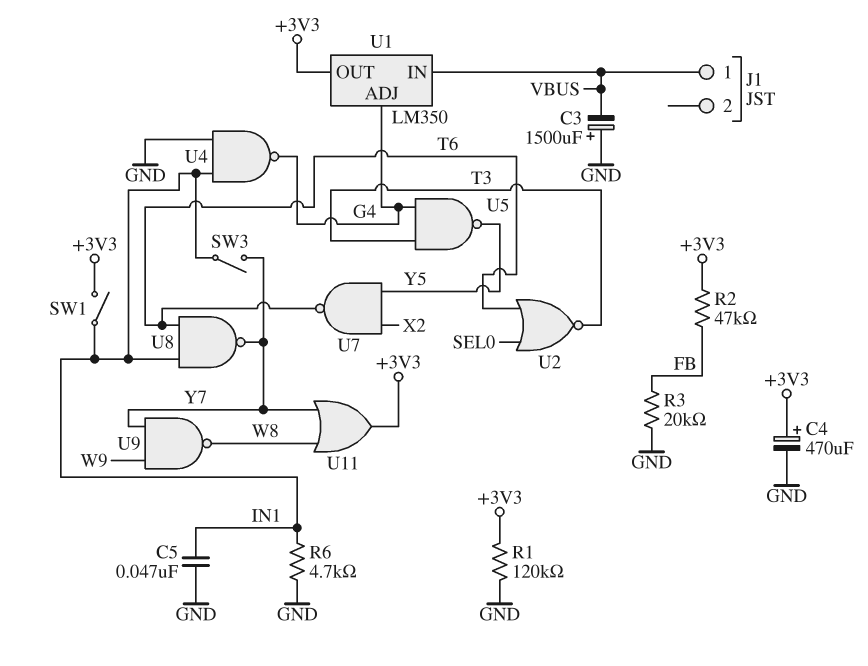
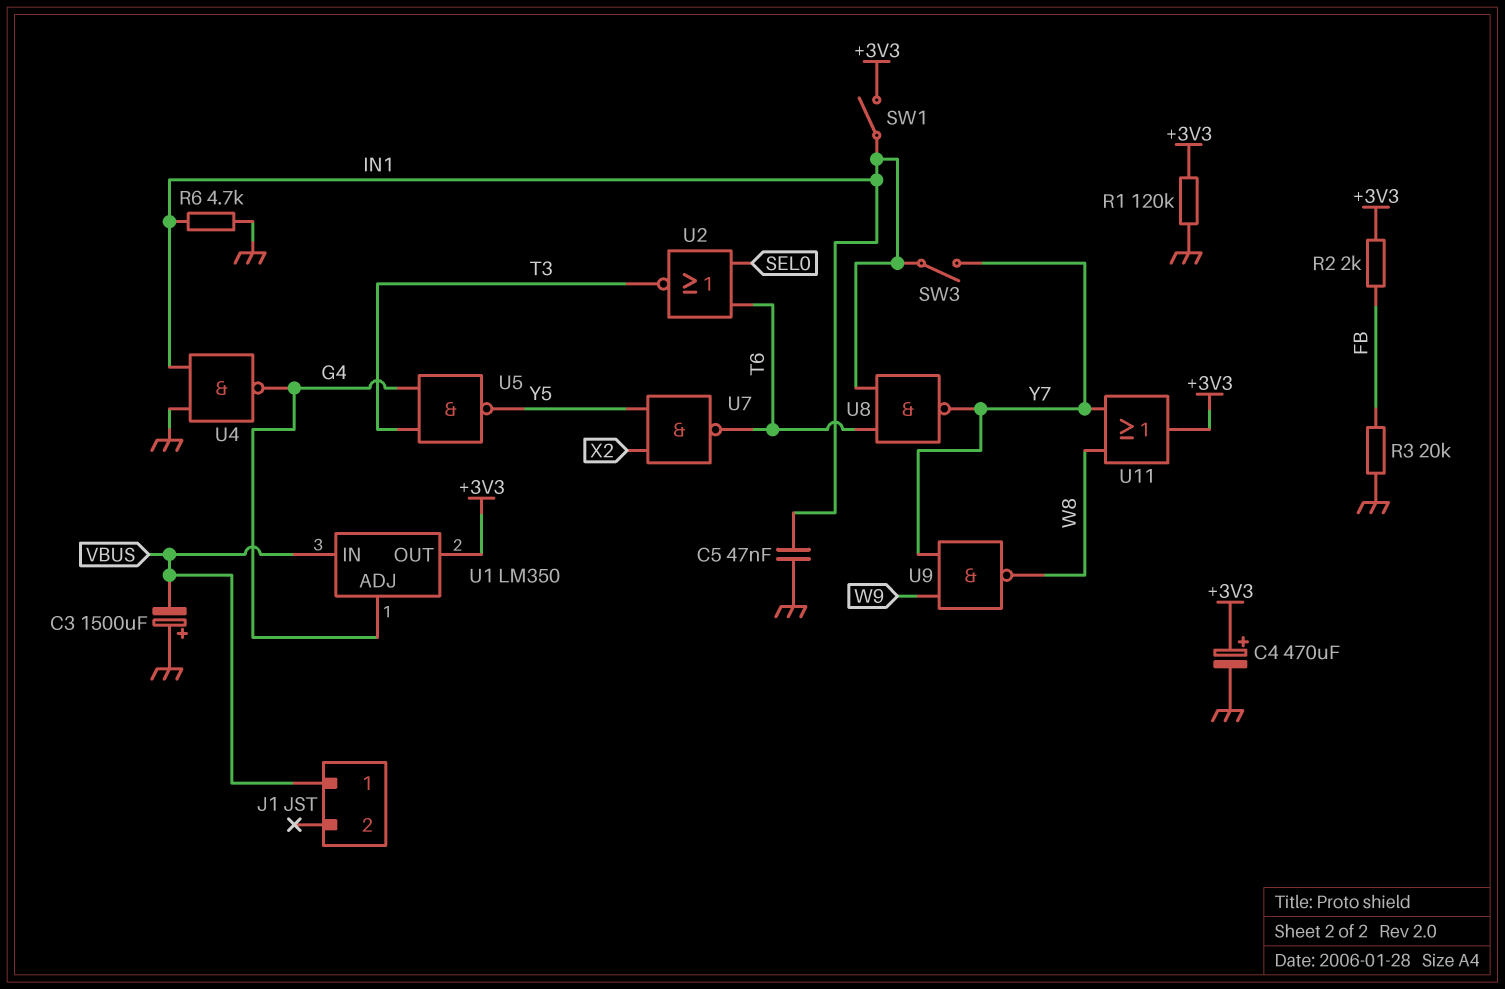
R2: 47k (+3V3, FB) -> 2k (+3V3, FB)

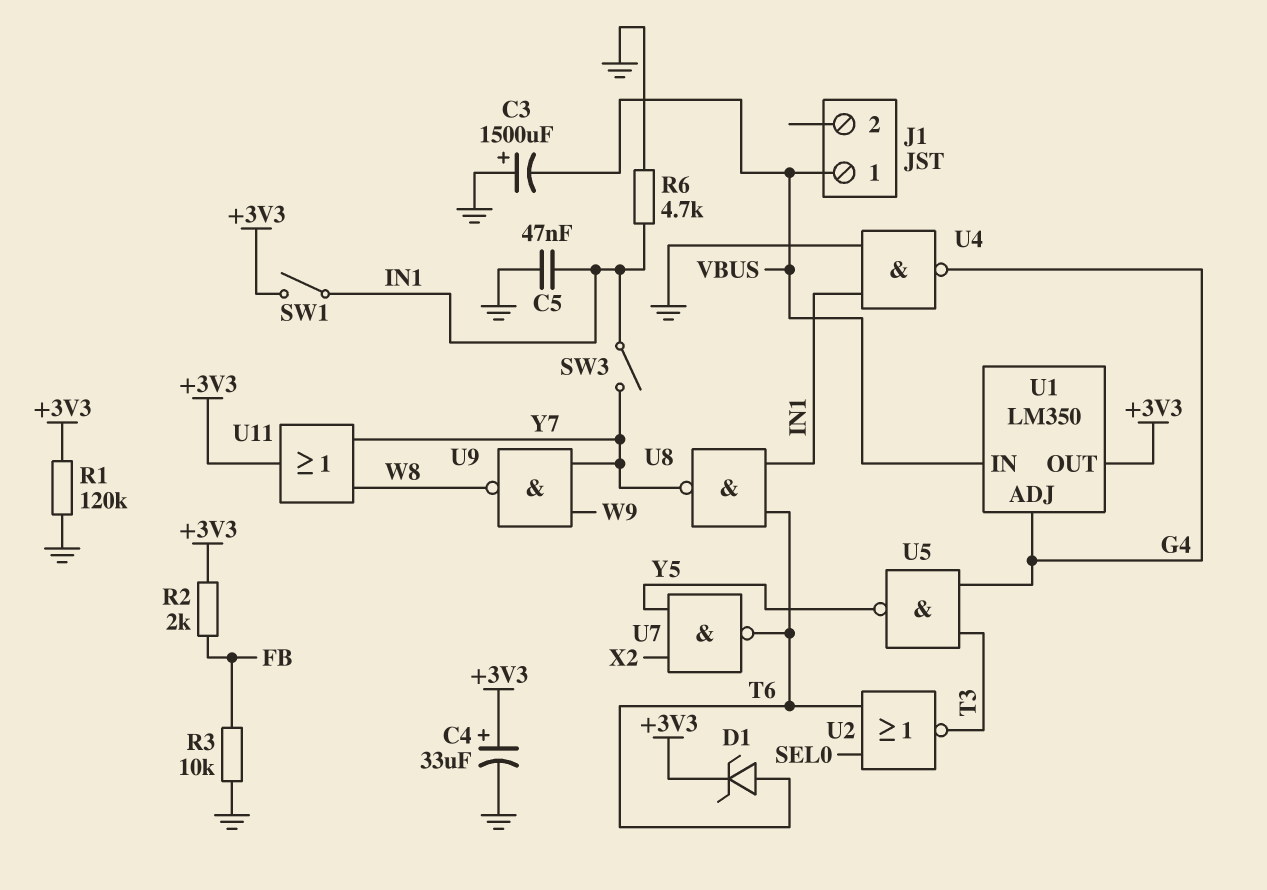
C4: 470uF (plus +3V3, minus GND) -> 33uF (plus +3V3, minus GND)
D1: none -> zener (A T6, K +3V3)
R3: 20k (FB, GND) -> 10k (FB, GND)

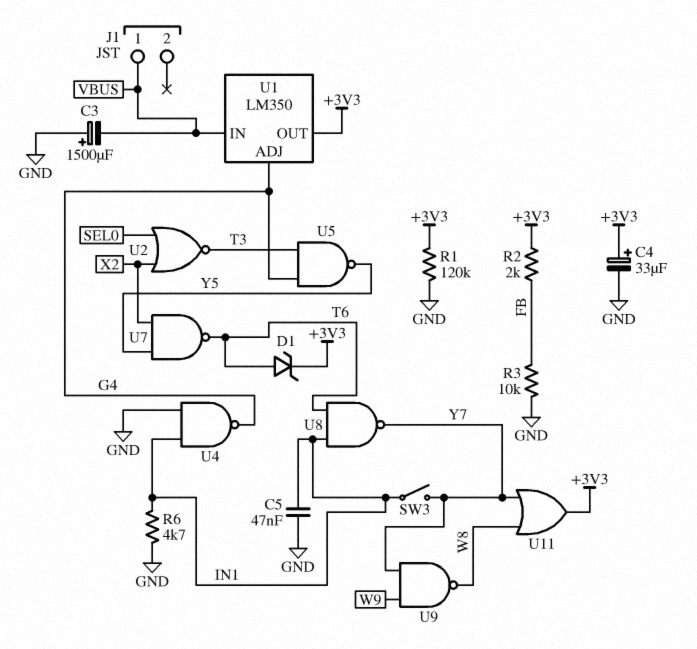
SW1: switch (+3V3, IN1) -> none
U2: NOR (in SEL0, in T6, out T3) -> NOR (in SEL0, in X2, out T3)

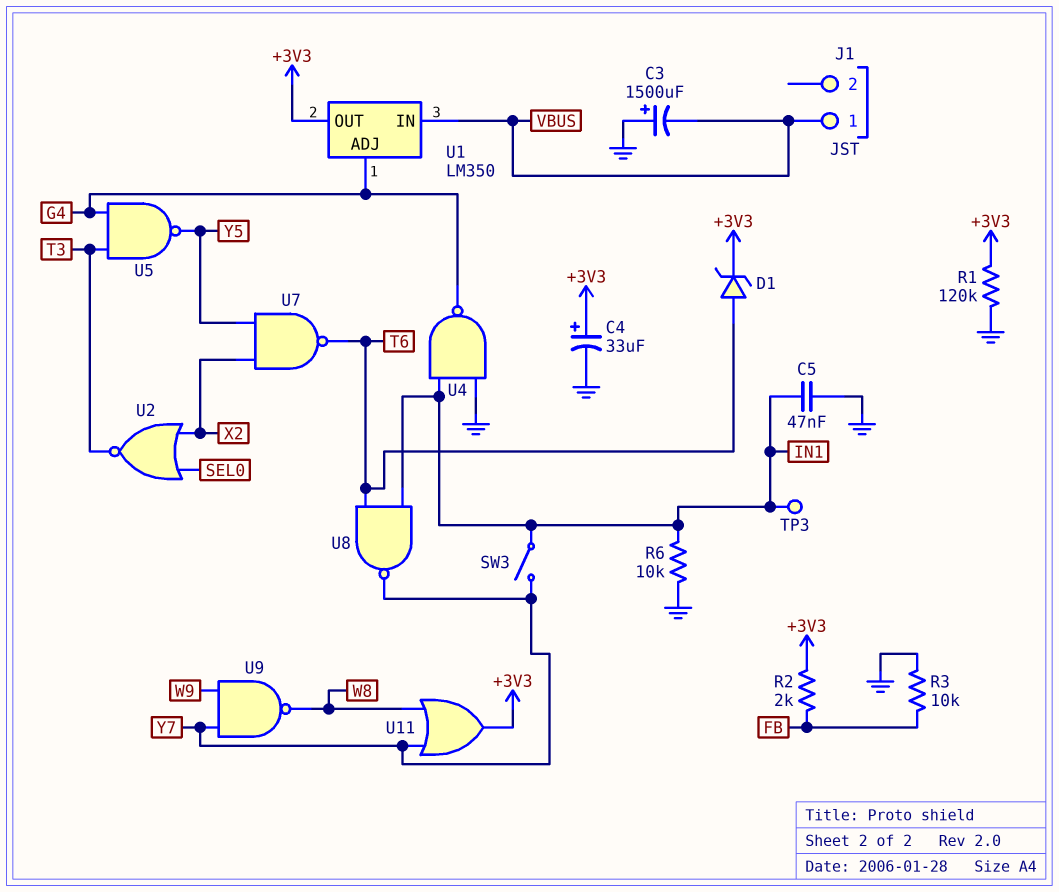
R6: 4.7k (GND, IN1) -> 10k (GND, IN1)
TP3: none -> test point (IN1)

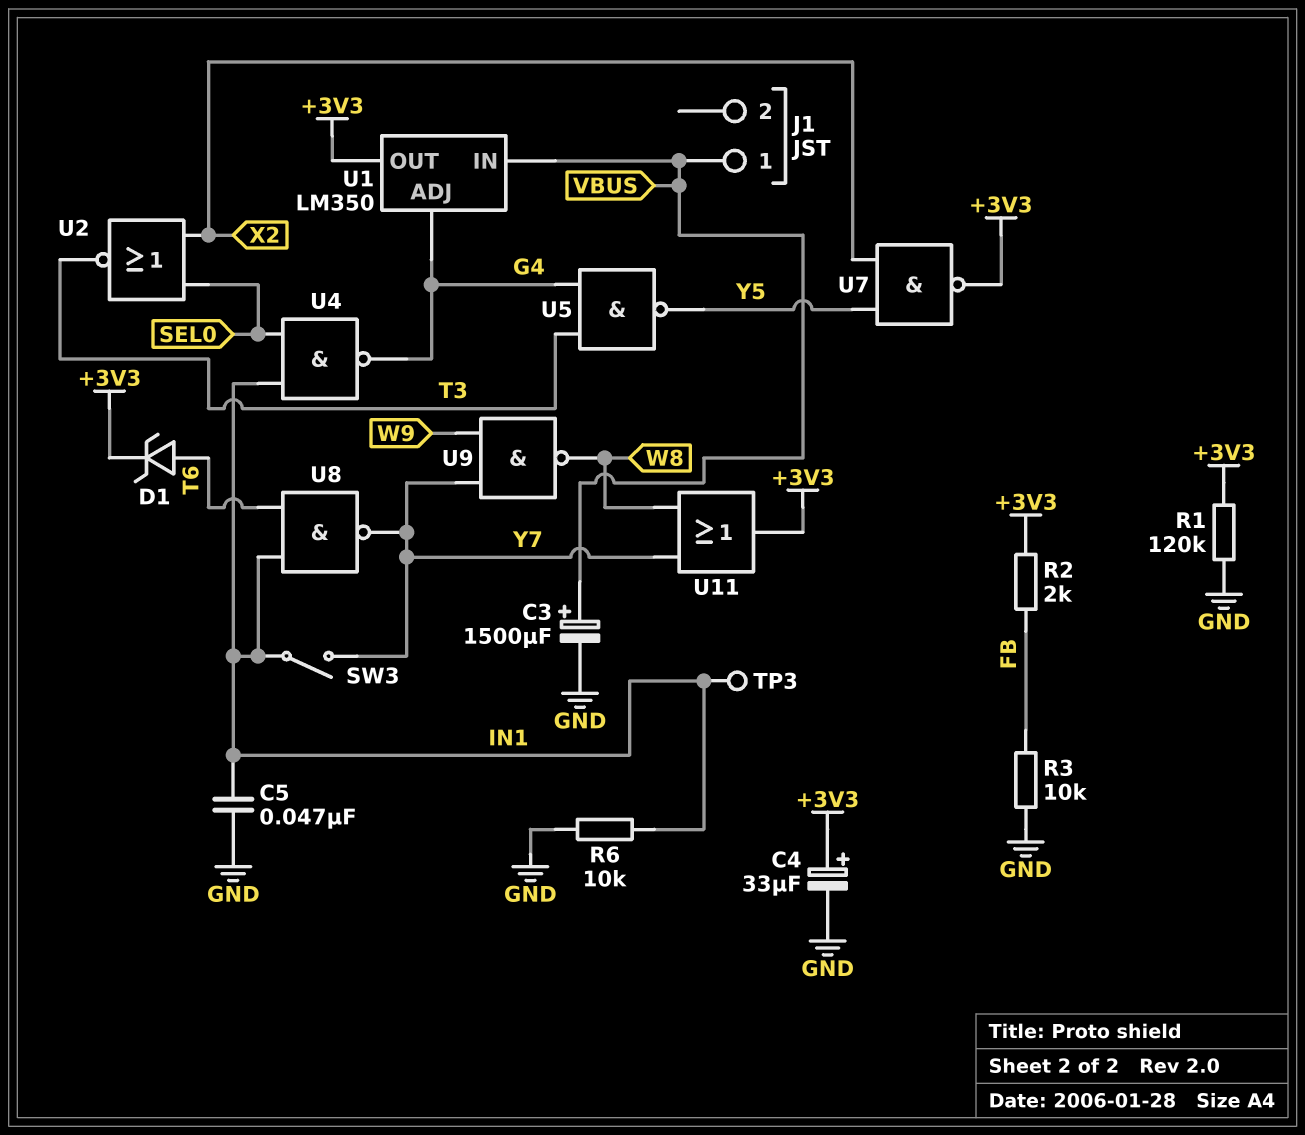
C3: 1500uF (plus GND, minus VBUS) -> 1500uF (plus VBUS, minus GND)
U4: NAND (in GND, in IN1, out G4) -> NAND (in IN1, in SEL0, out G4)
U7: NAND (in X2, in Y5, out T6) -> NAND (in X2, in Y5, out +3V3)

